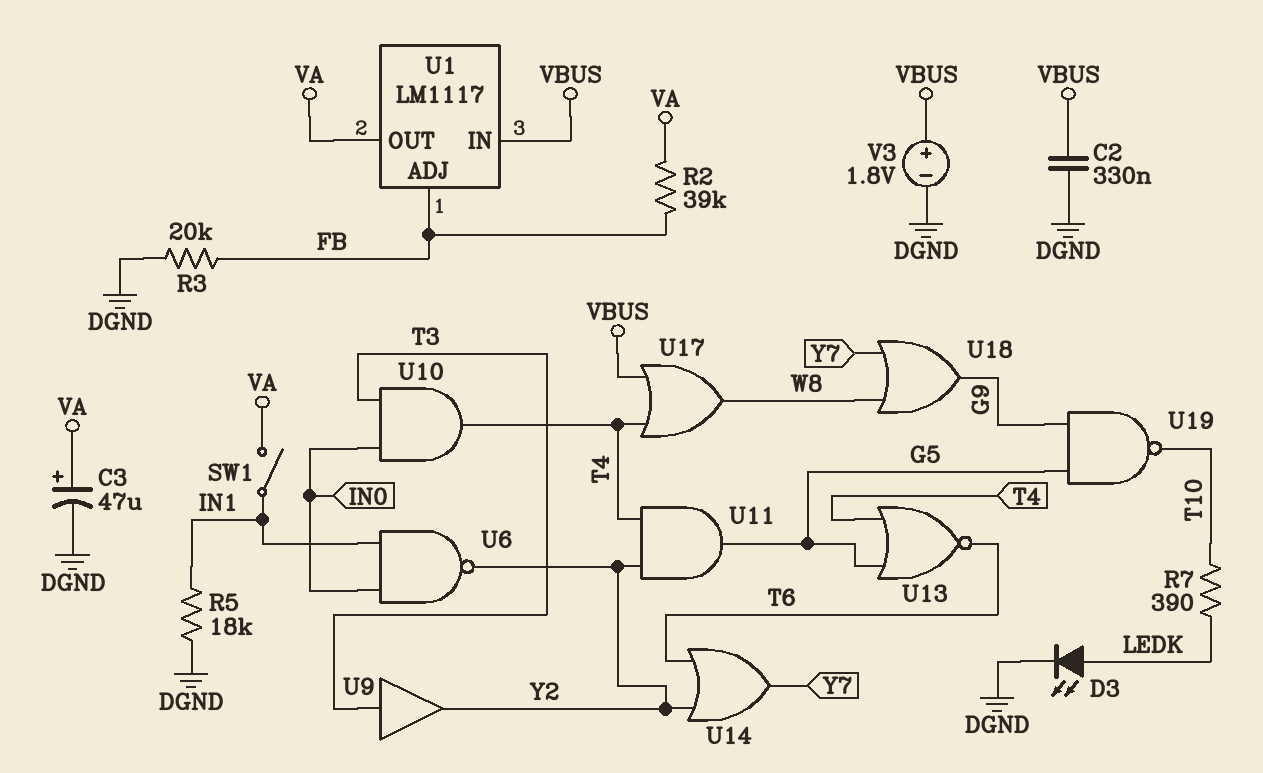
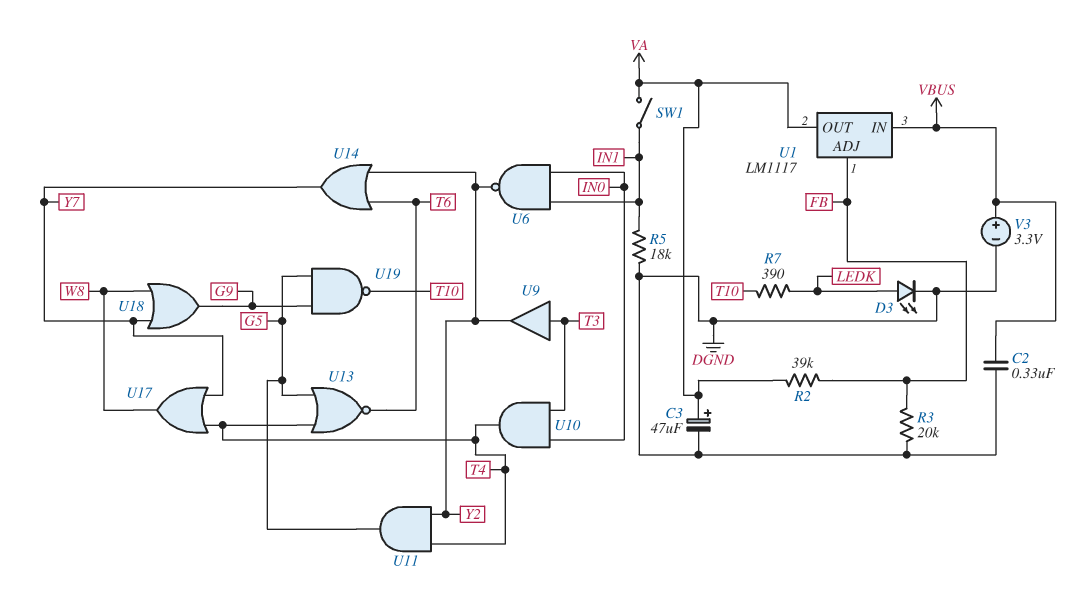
U17: OR (in T4, in VBUS, out W8) -> OR (in T4, in Y7, out W8)
V3: 1.8V (plus VBUS, minus DGND) -> 3.3V (plus VBUS, minus DGND)

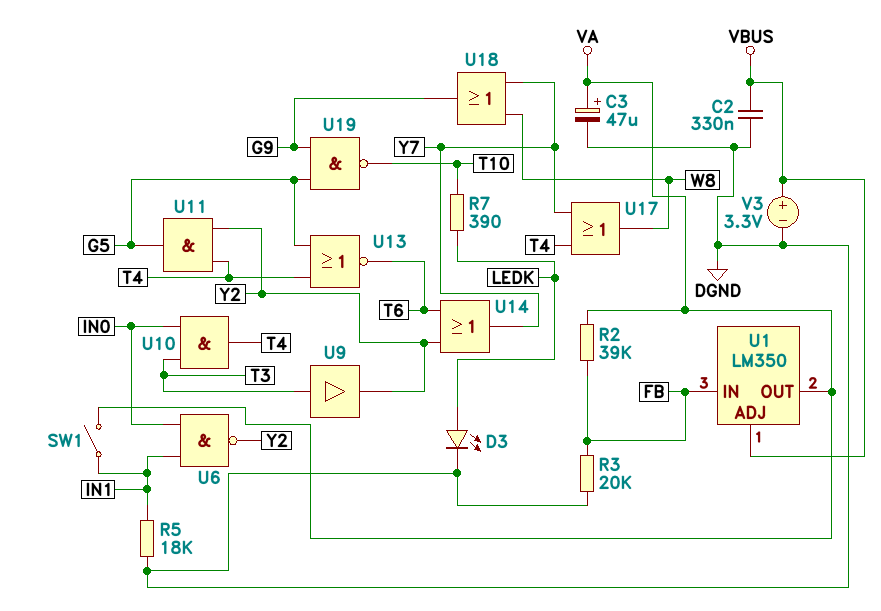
U1: LM1117 -> LM350
U1 pin ADJ: FB -> VBUS
U1 pin IN: VBUS -> FB

